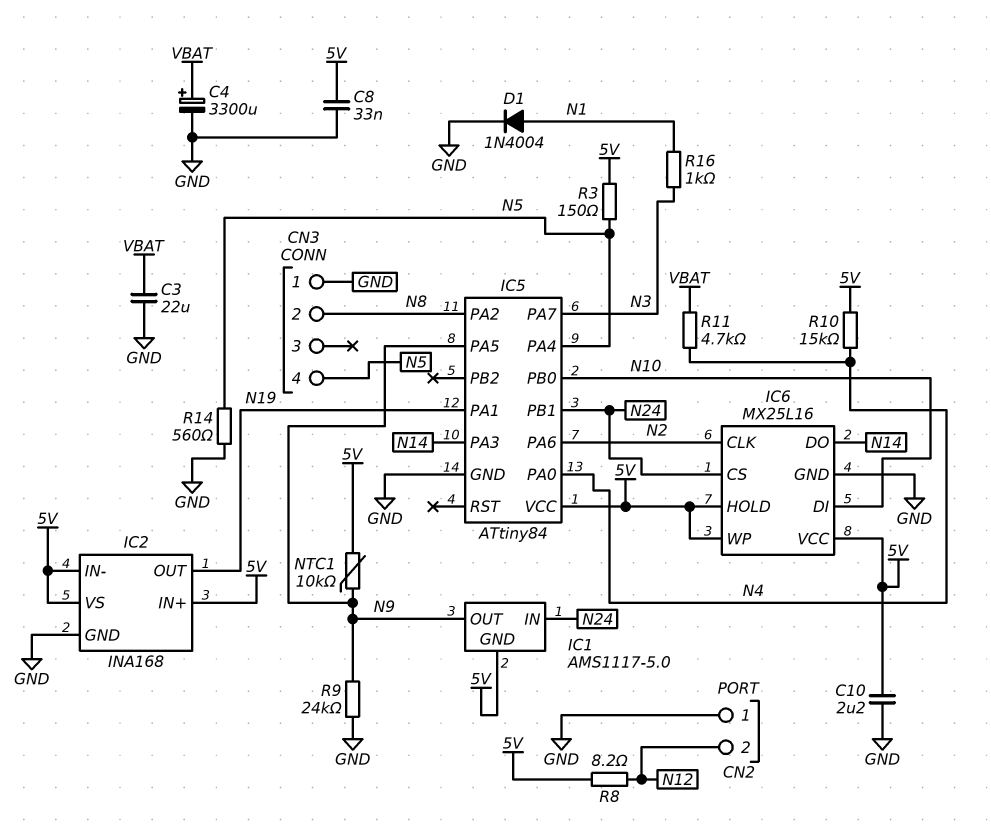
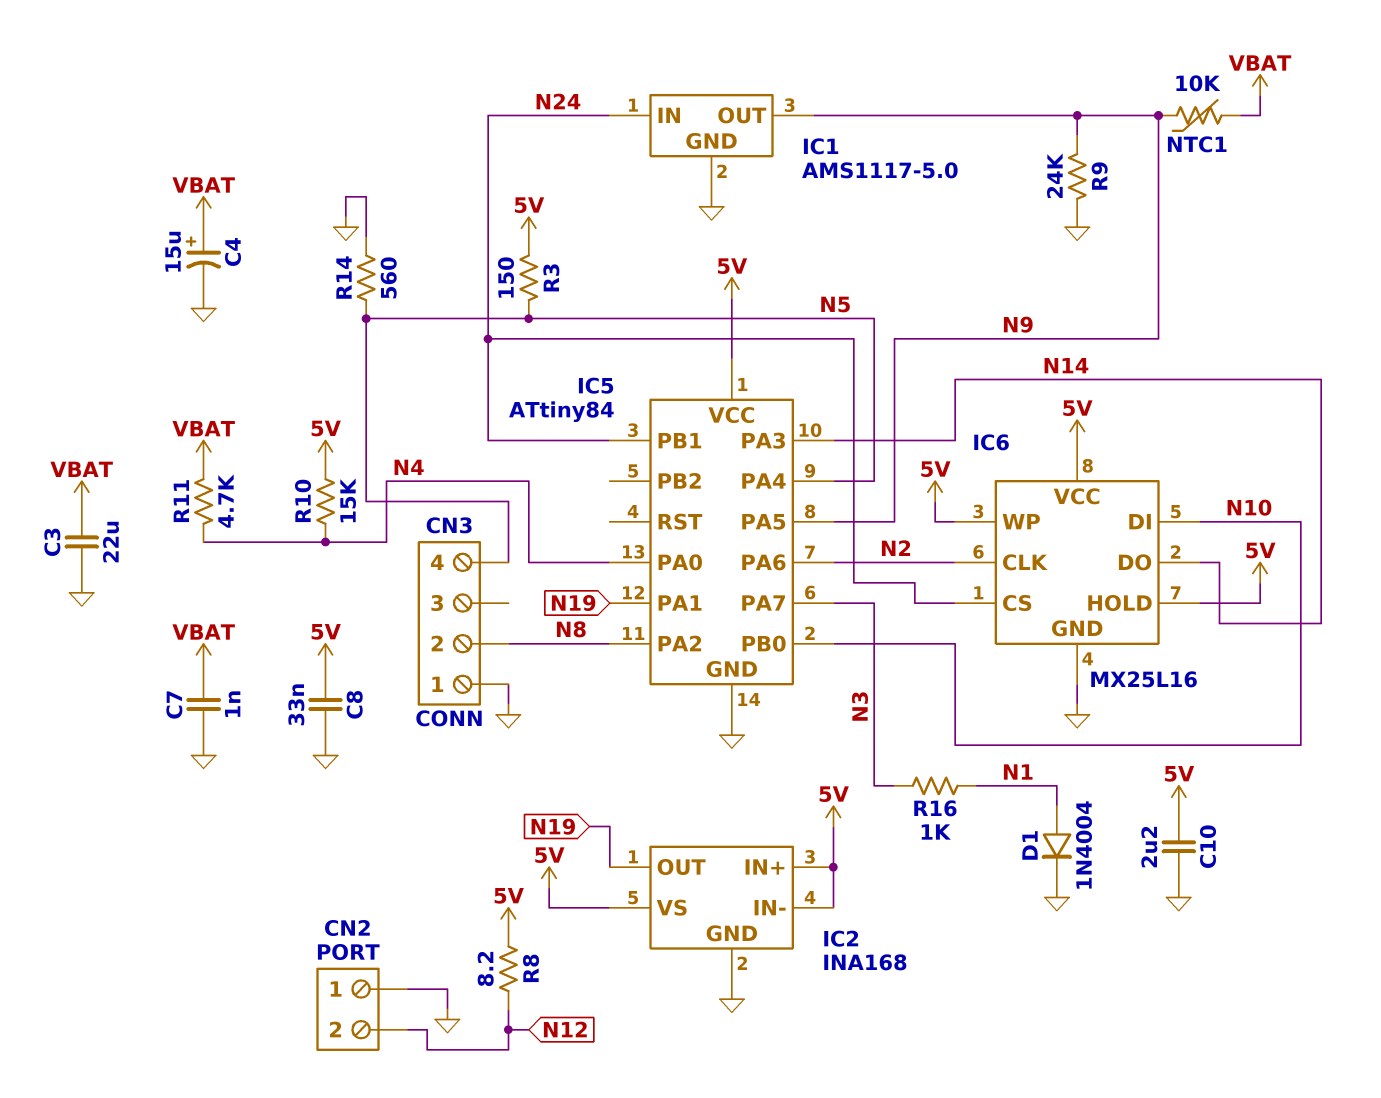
C4: 3300uF (plus VBAT, minus GND) -> 15uF (plus VBAT, minus GND)
C7: none -> 1nF (GND, VBAT)
IC1 pin GND: 5V -> GND
NTC1: 10k (5V, N9) -> 10k (N9, VBAT)

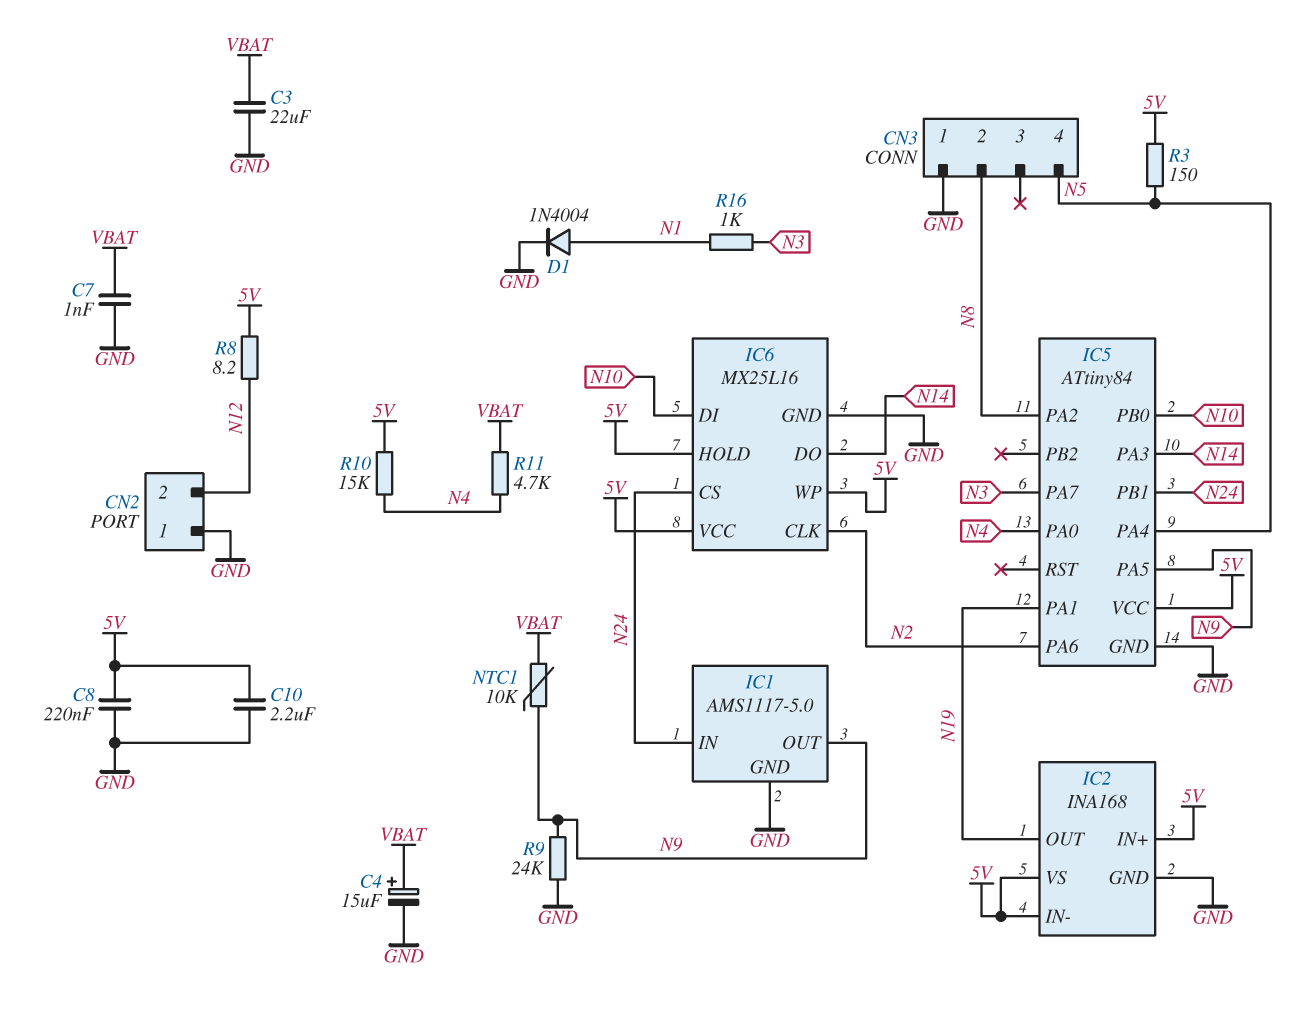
C8: 33nF (5V, GND) -> 220nF (5V, GND)
R14: 560 (GND, N5) -> none

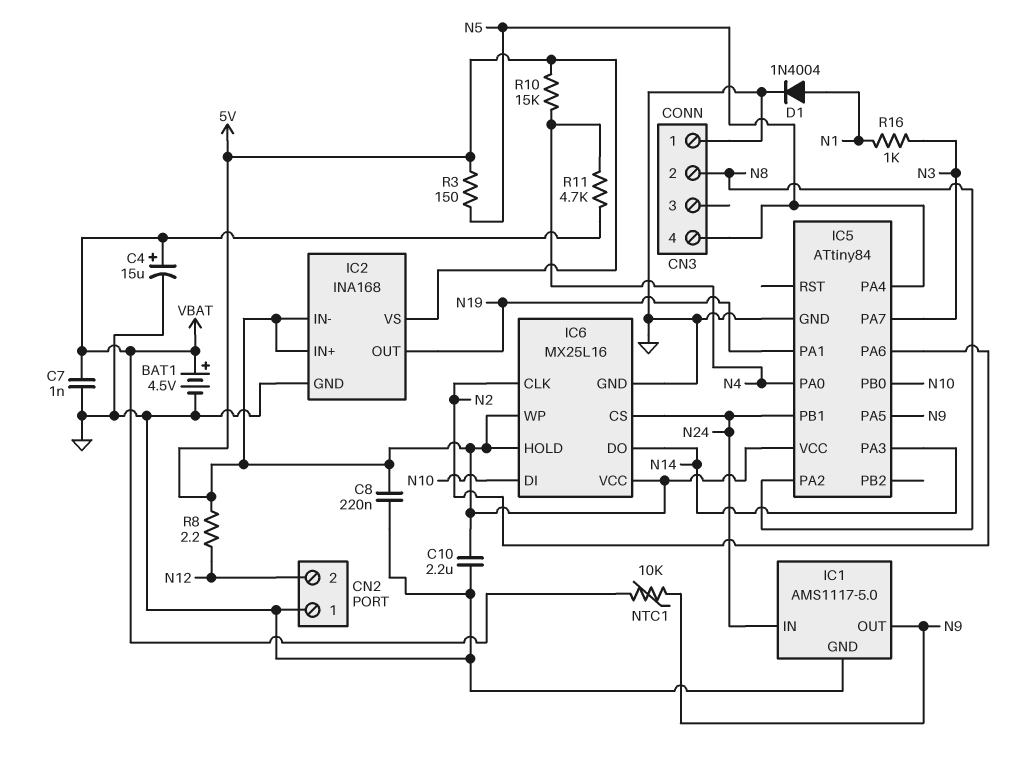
BAT1: none -> 4.5V (plus VBAT, minus GND)
C3: 22uF (GND, VBAT) -> none
R8: 8.2 (5V, N12) -> 2.2 (5V, N12)
R9: 24k (GND, N9) -> none

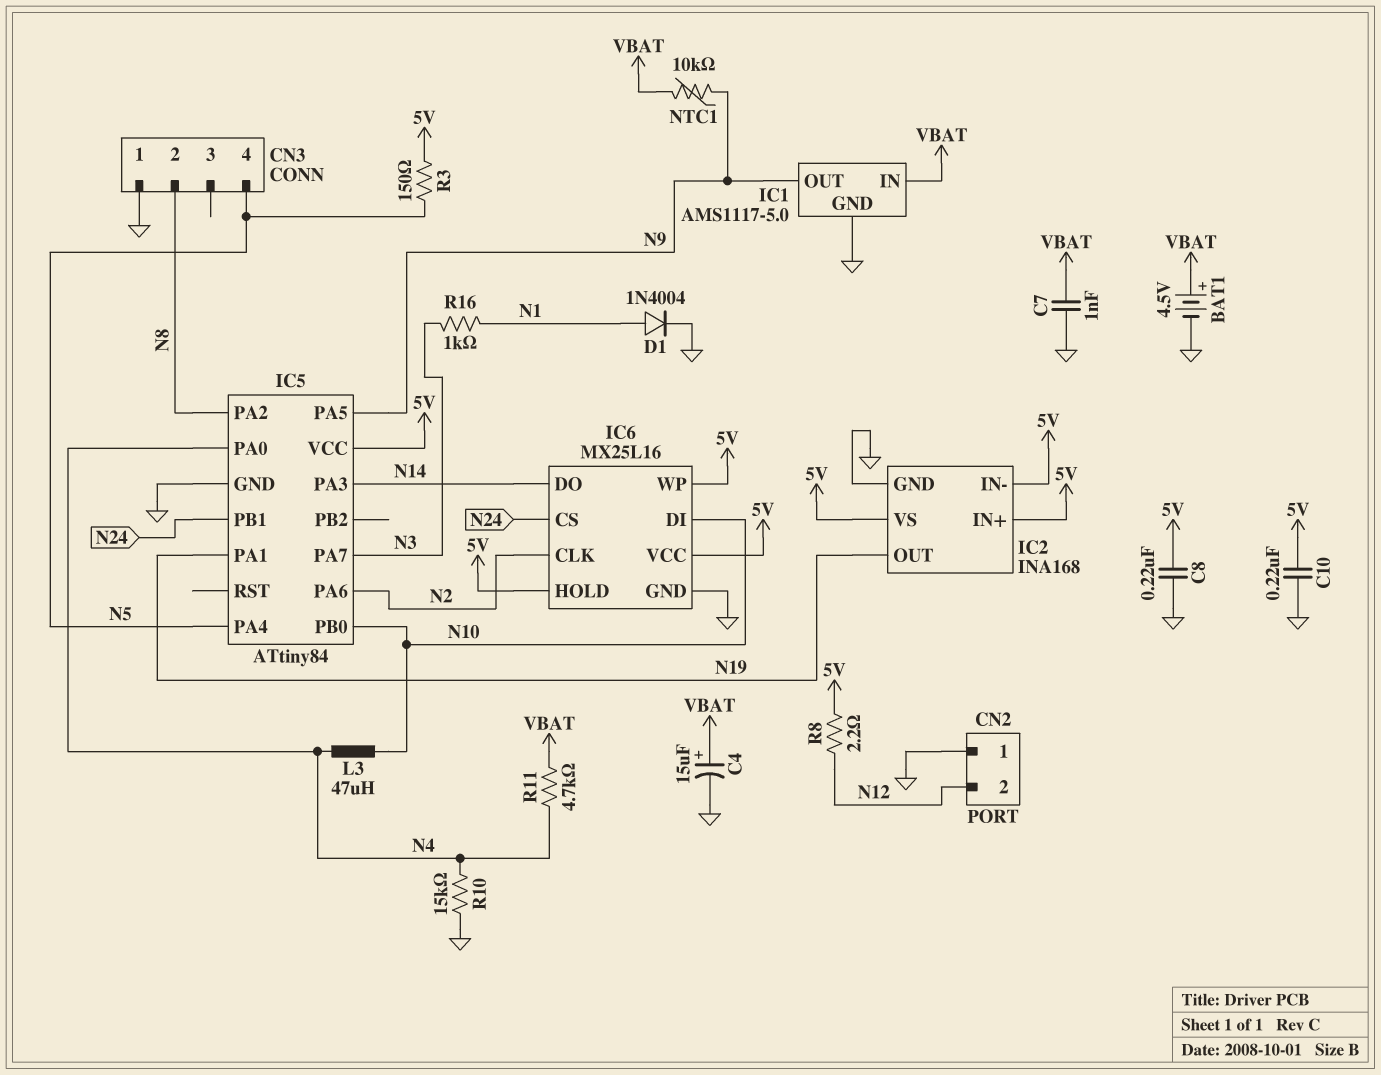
C10: 2.2uF (5V, GND) -> 220nF (5V, GND)
IC1 pin IN: N24 -> VBAT
L3: none -> 47uH (N4, N10)
R10: 15k (5V, N4) -> 15k (GND, N4)

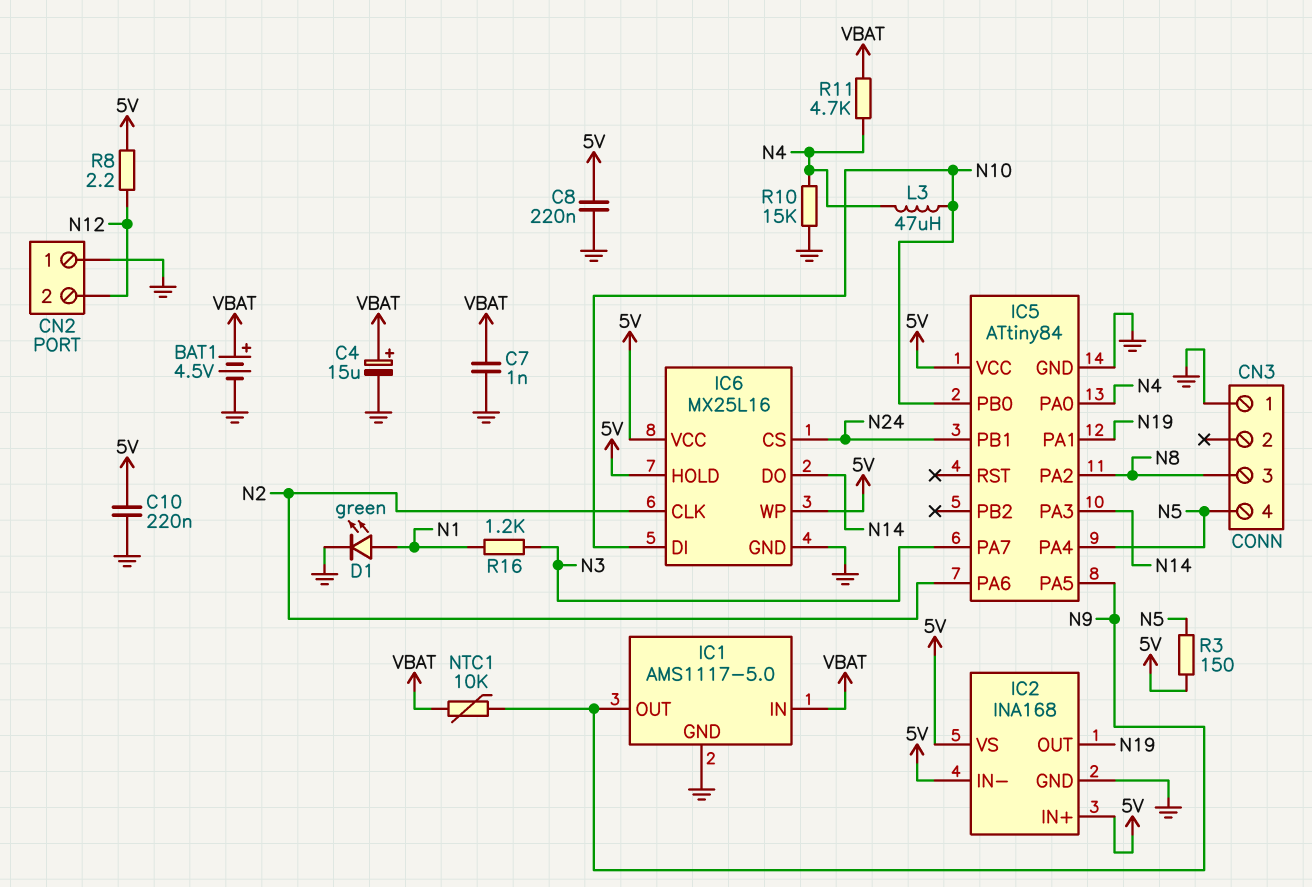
CN3 pin 2: N8 -> none
CN3 pin 3: none -> N8
D1: diode 1N4004 (A N1, K GND) -> LED green (A N1, K GND)
R16: 1k (N1, N3) -> 1.2k (N1, N3)

